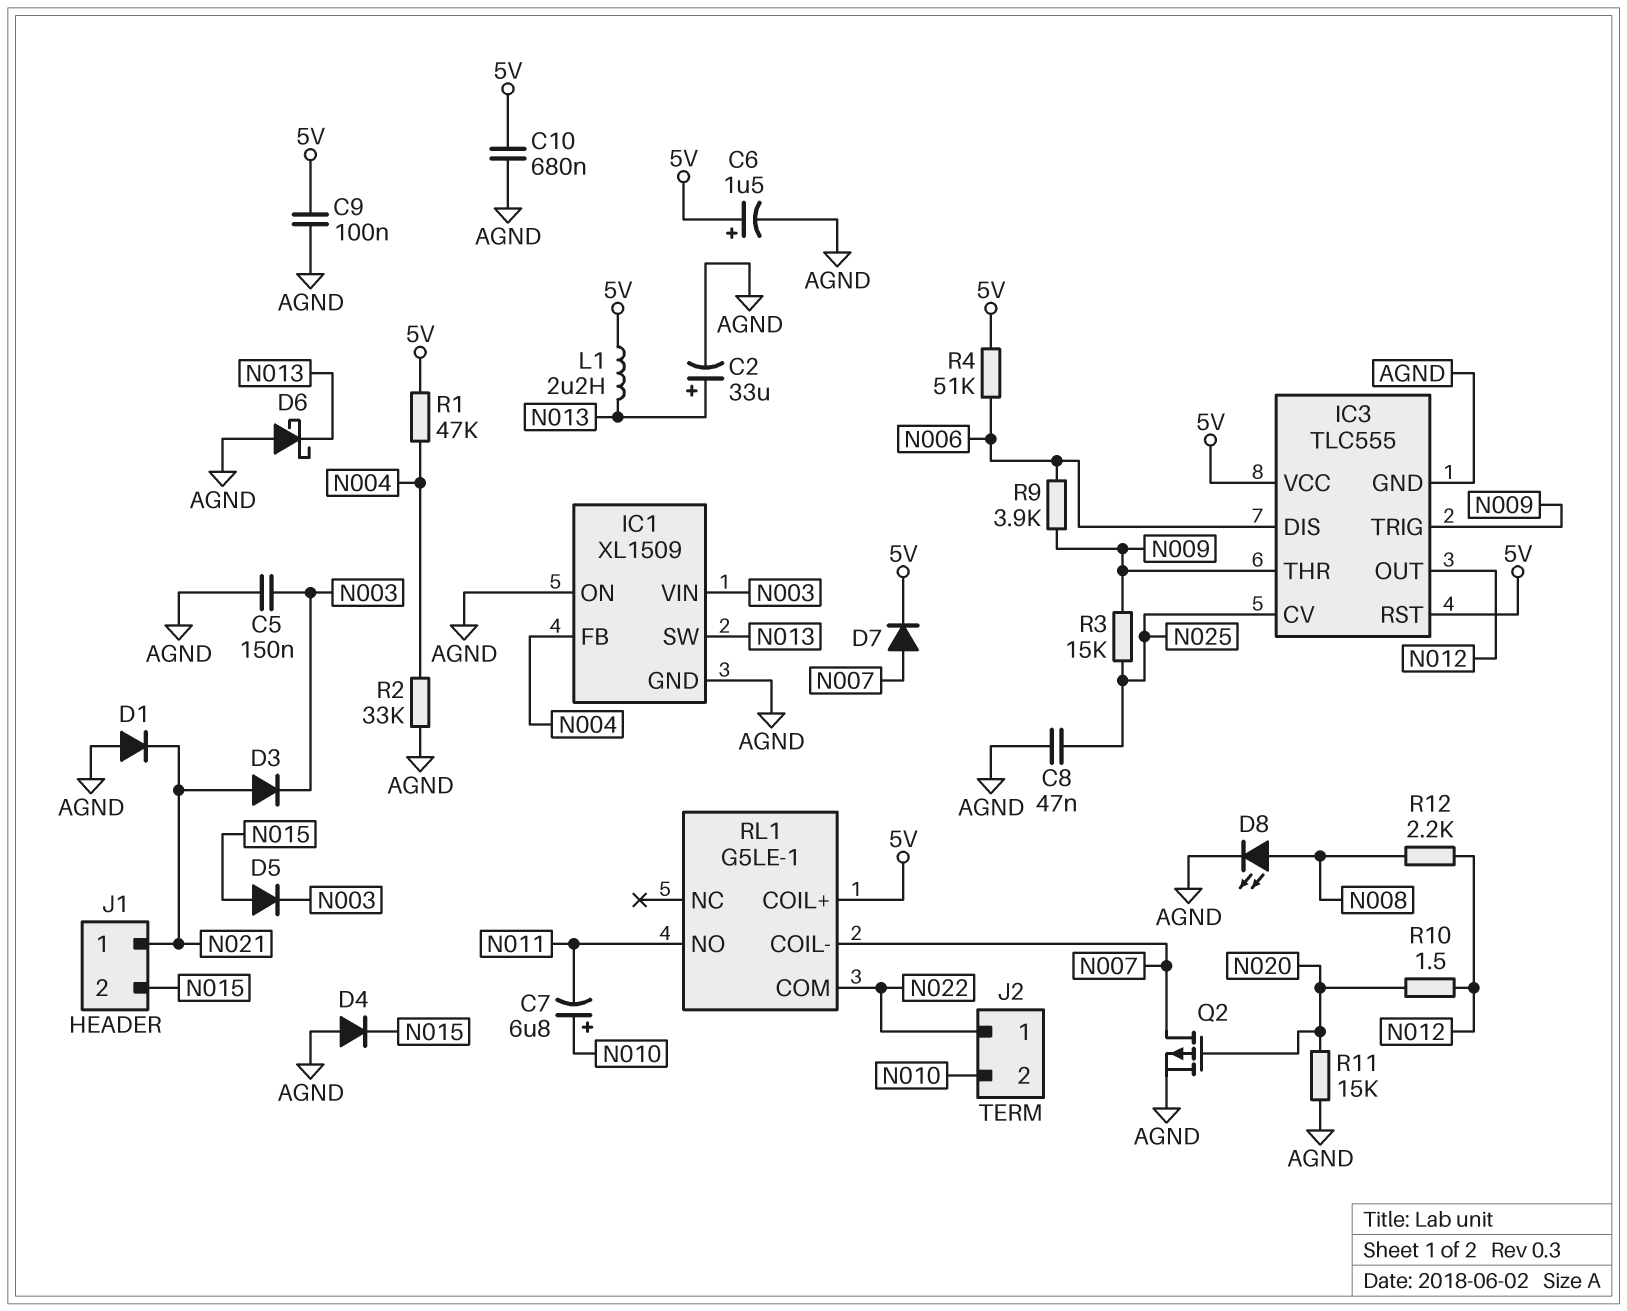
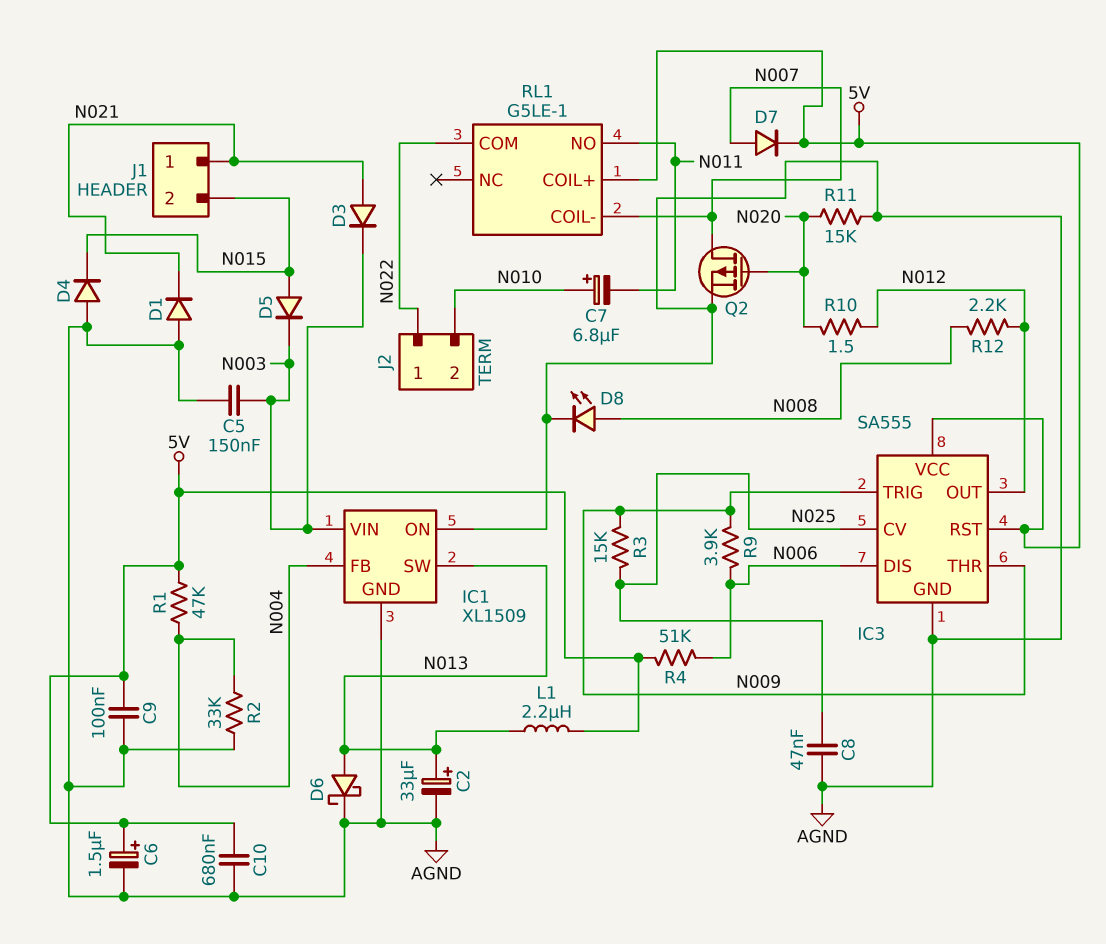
D6: schottky (A AGND, K N013) -> schottky (A N013, K AGND)
IC3: TLC555 -> SA555

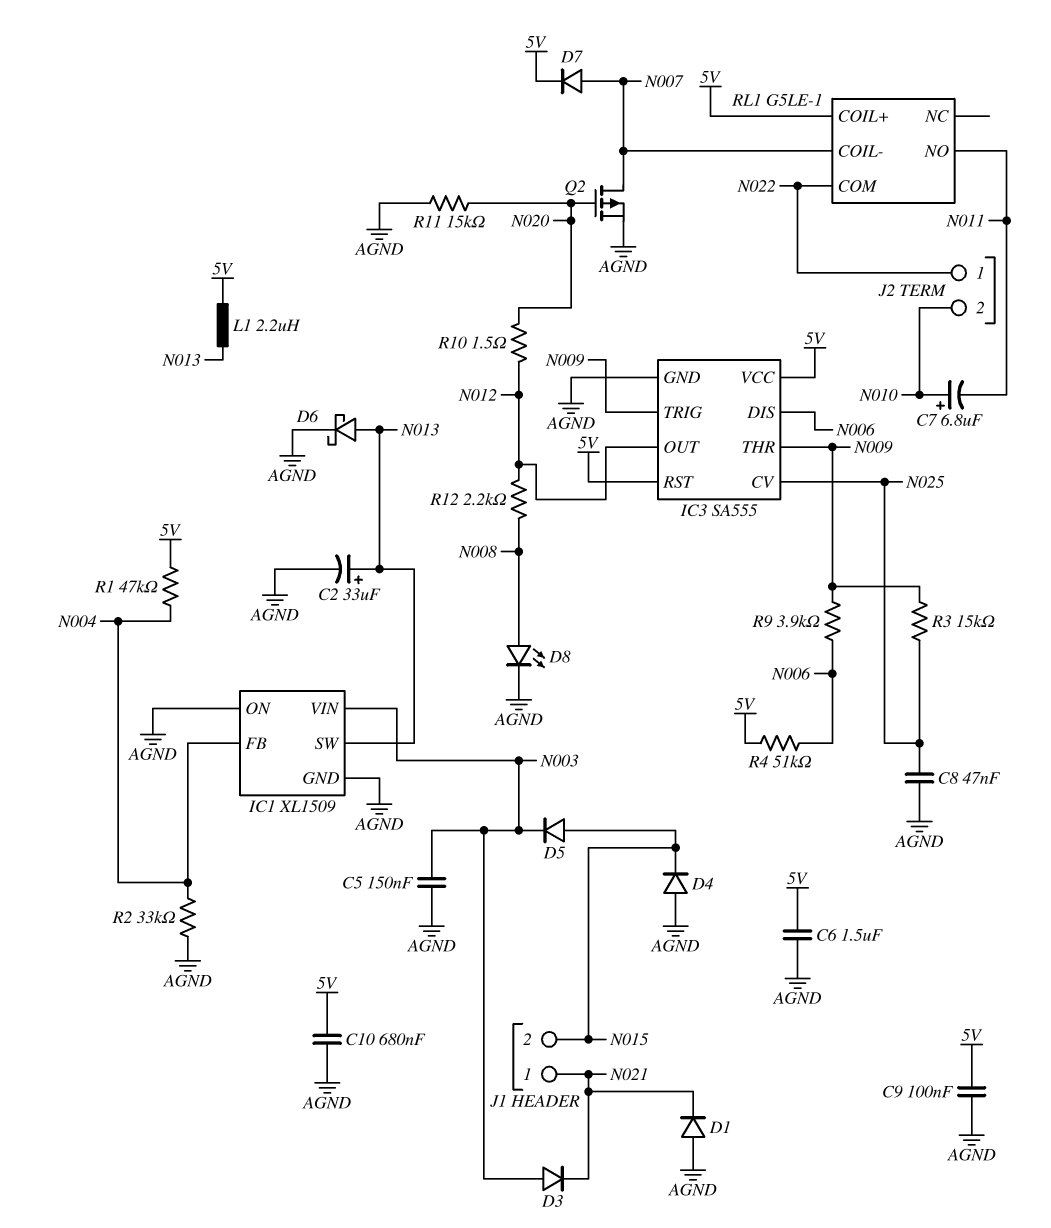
C6: 1.5uF (plus 5V, minus AGND) -> 1.5uF (5V, AGND)
D3: diode (A N021, K N003) -> diode (A N003, K N021)

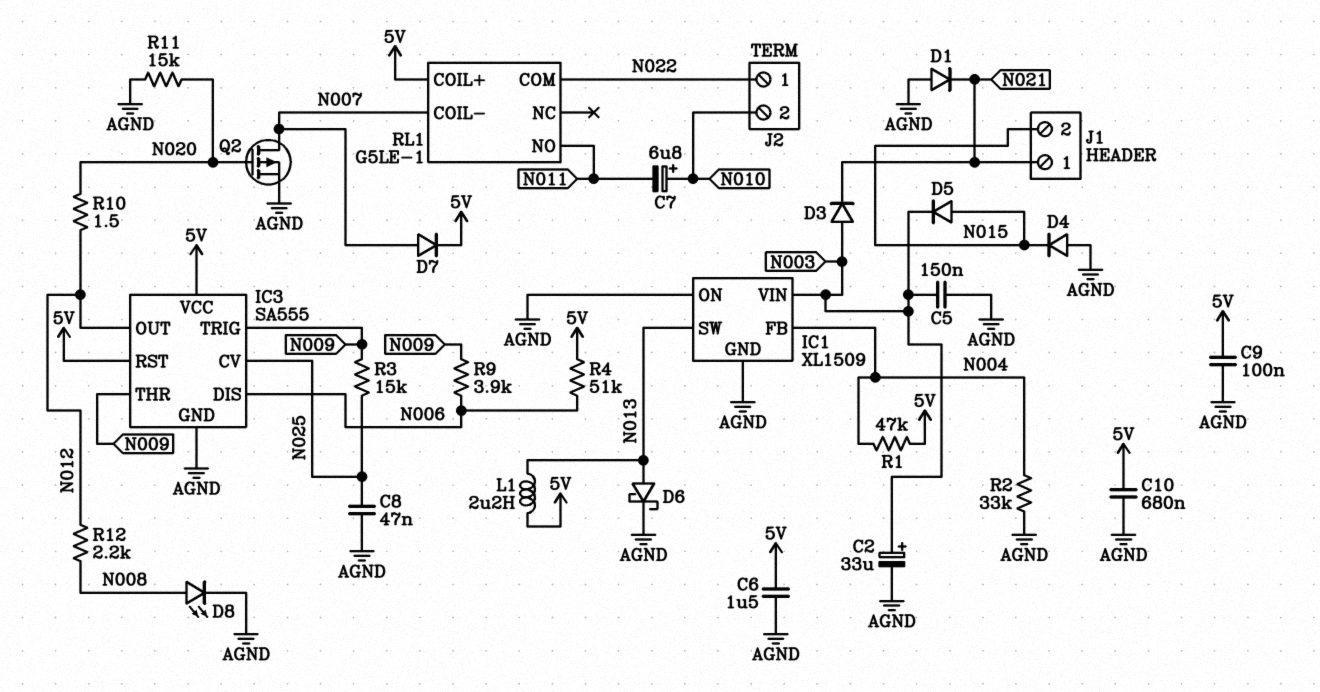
C2: 33uF (plus N013, minus AGND) -> 33uF (plus N003, minus AGND)

